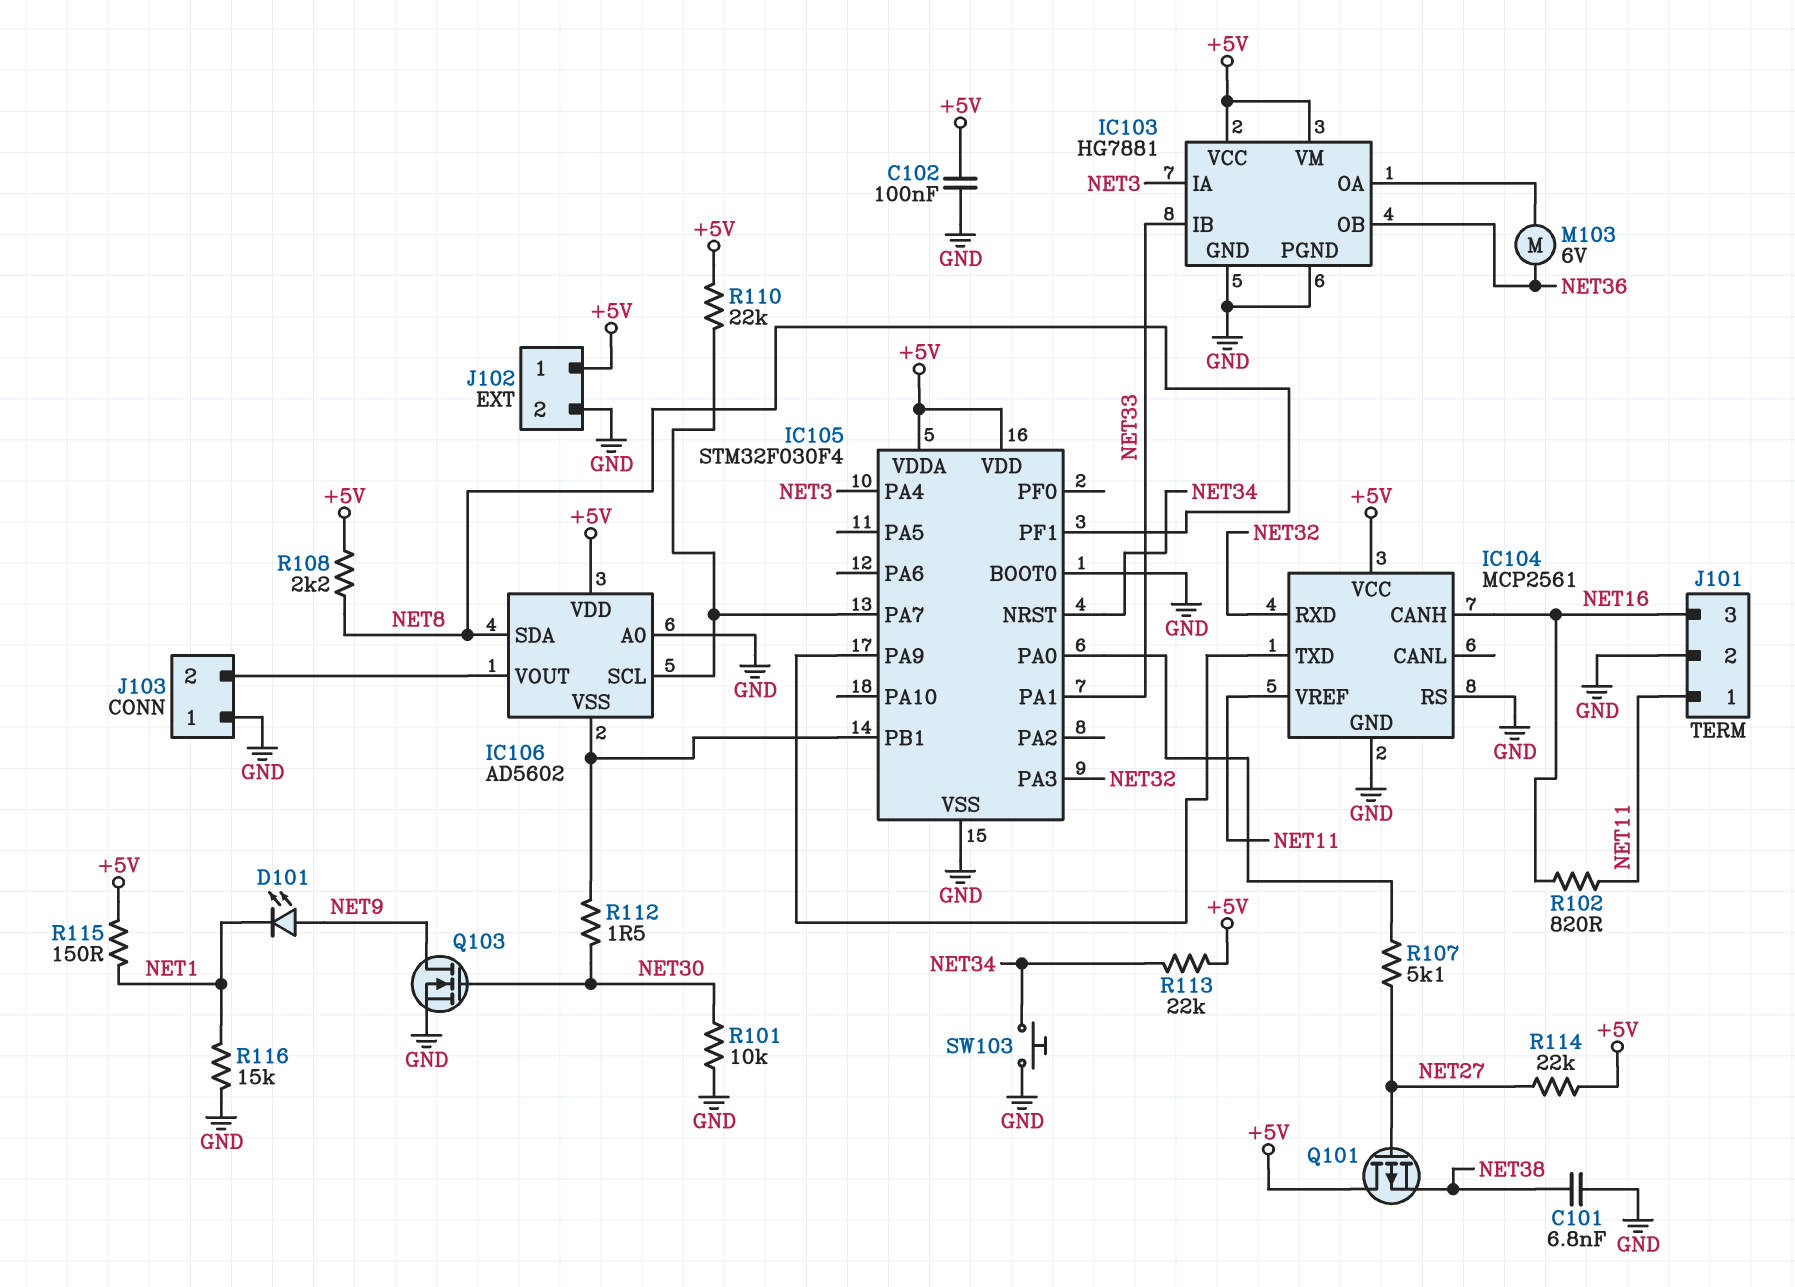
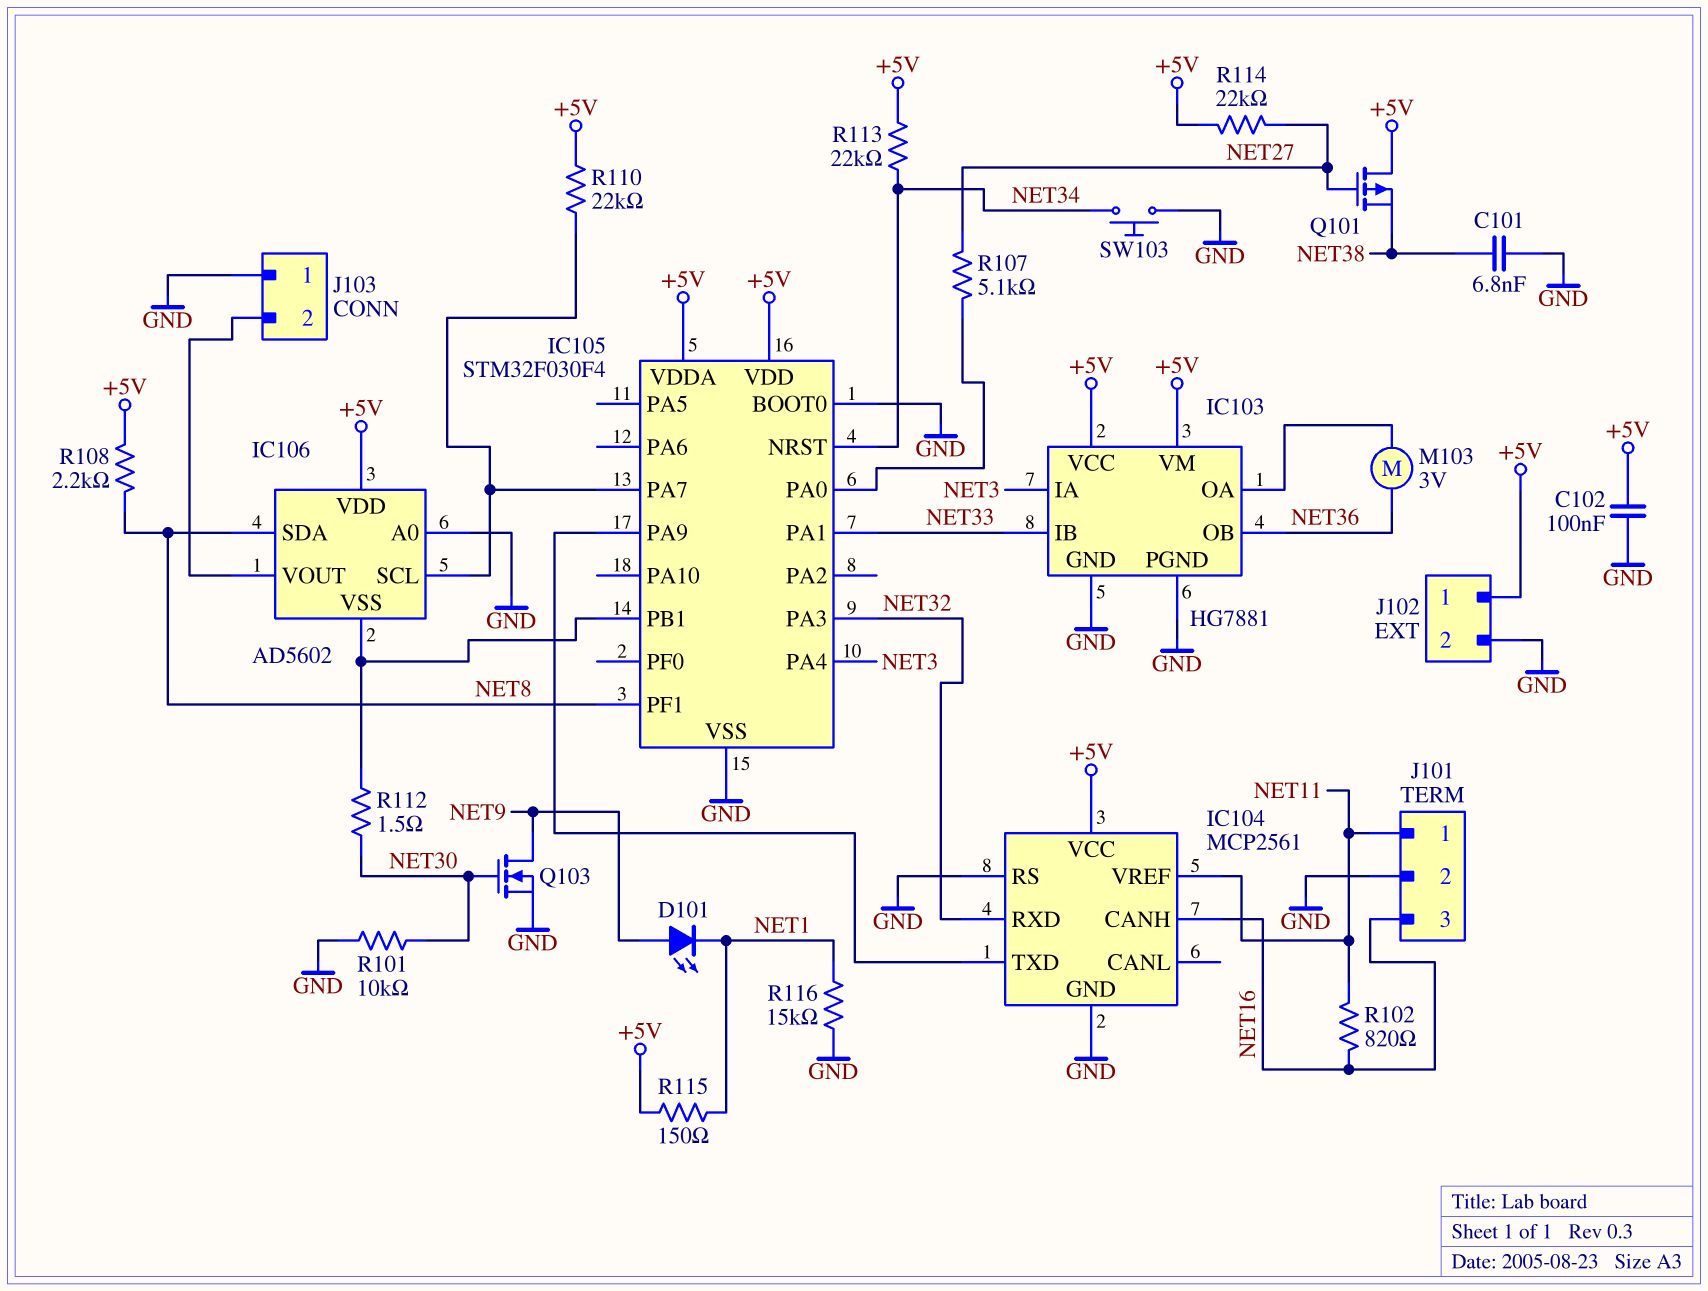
M103: motor 6V (IC103/OA, NET36) -> motor 3V (IC103/OA, NET36)

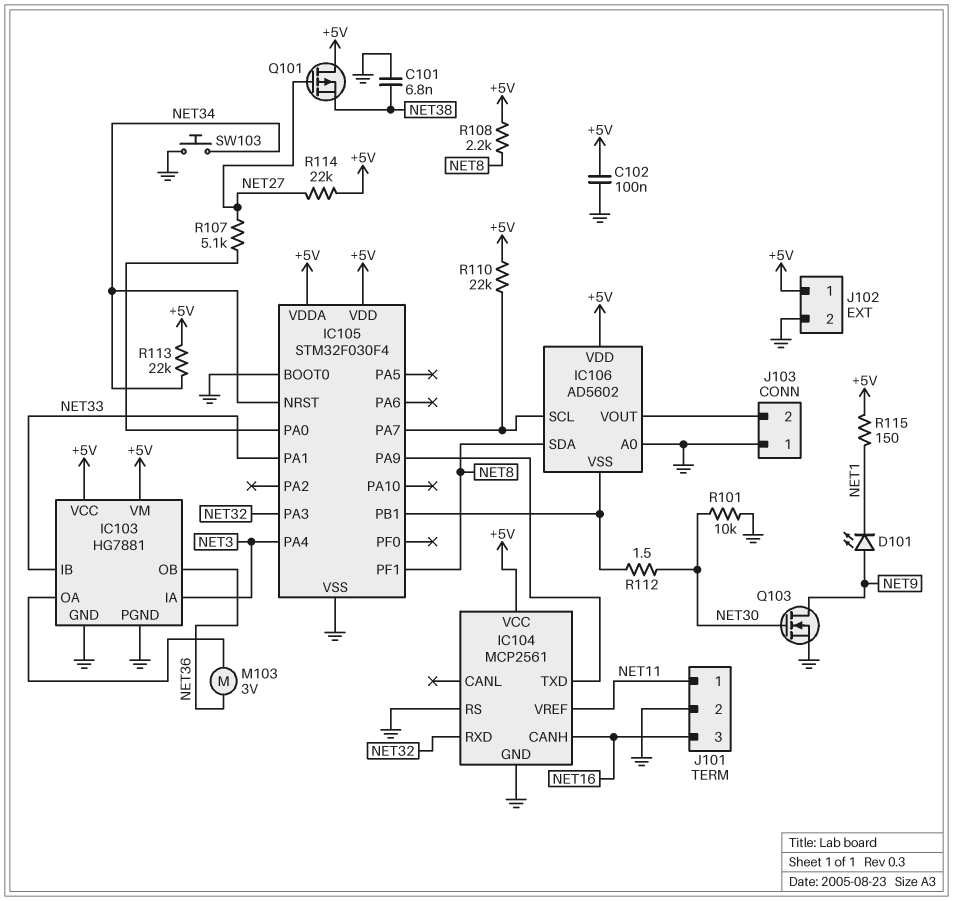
R102: 820 (NET11, NET16) -> none
R116: 15k (GND, NET1) -> none

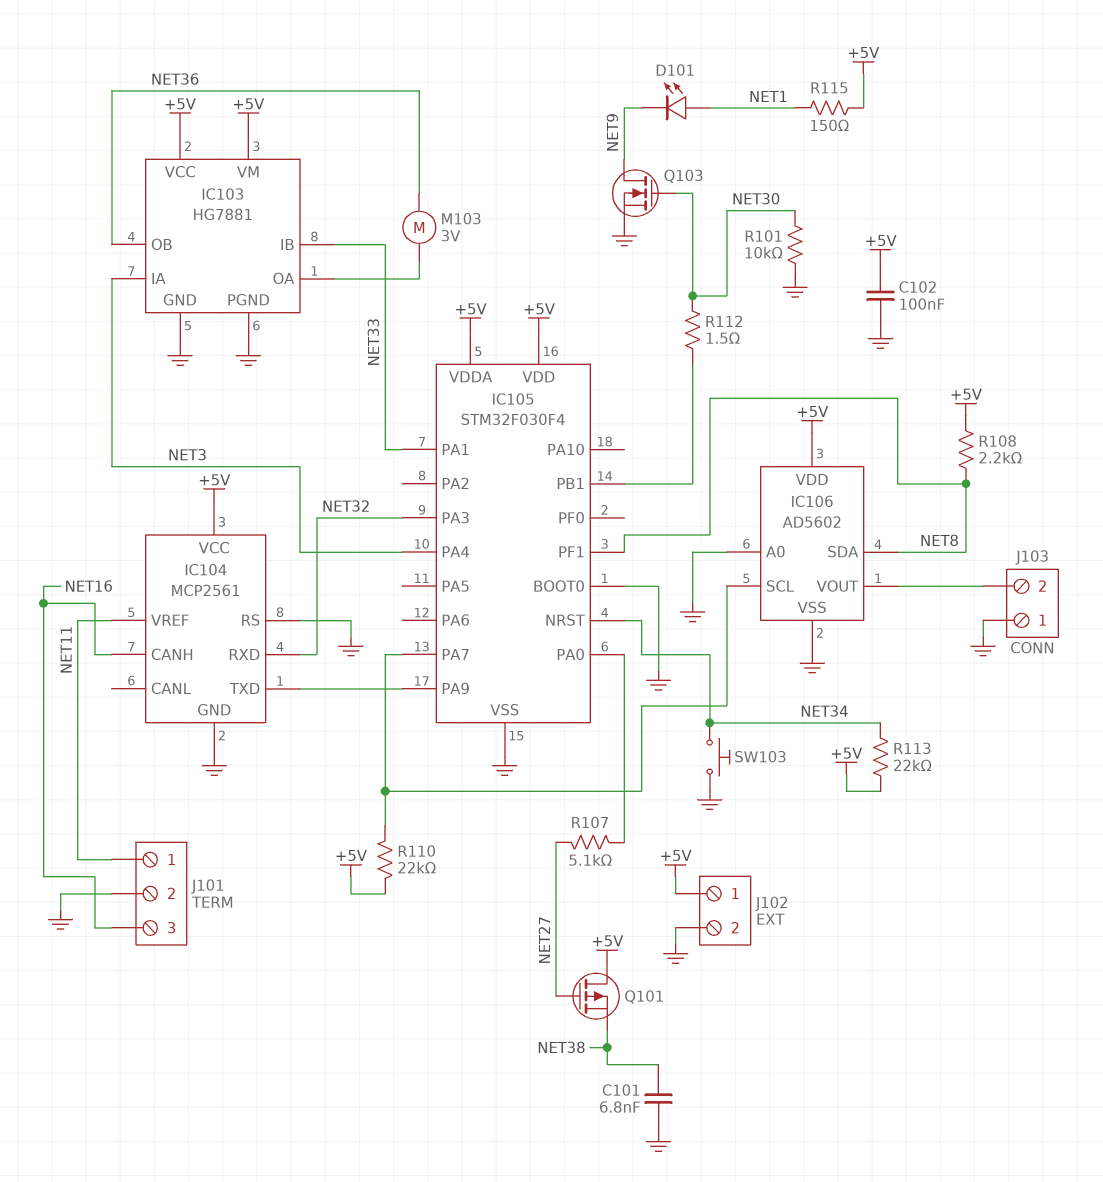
D101: LED (A NET9, K NET1) -> LED (A NET1, K NET9)
IC106 pin VSS: IC105/PB1 -> GND
R114: 22k (+5V, NET27) -> none

